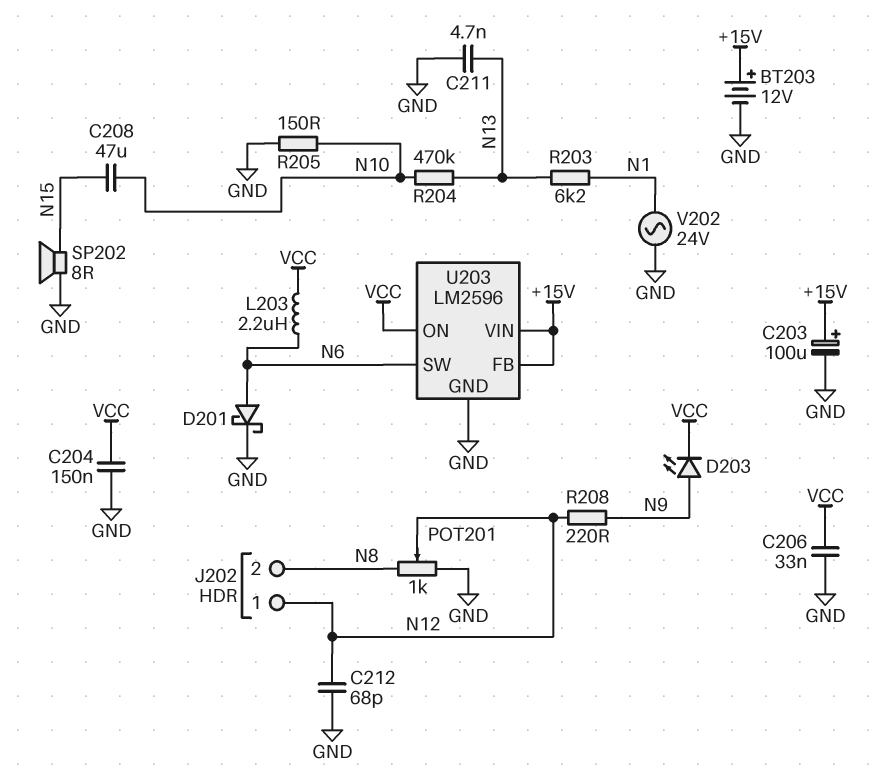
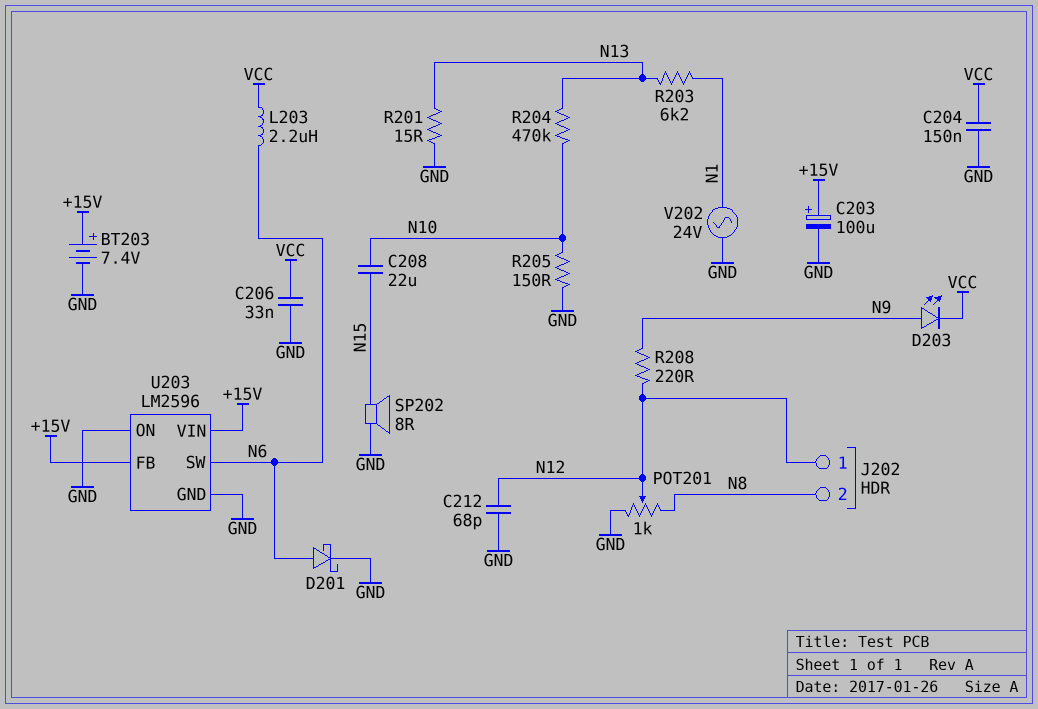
BT203: 12V (plus +15V, minus GND) -> 7.4V (plus +15V, minus GND)
C208: 47uF (N10, N15) -> 22uF (N10, N15)
C211: 4.7nF (GND, N13) -> none
R201: none -> 15 (GND, N13)
U203 pin ON: VCC -> GND

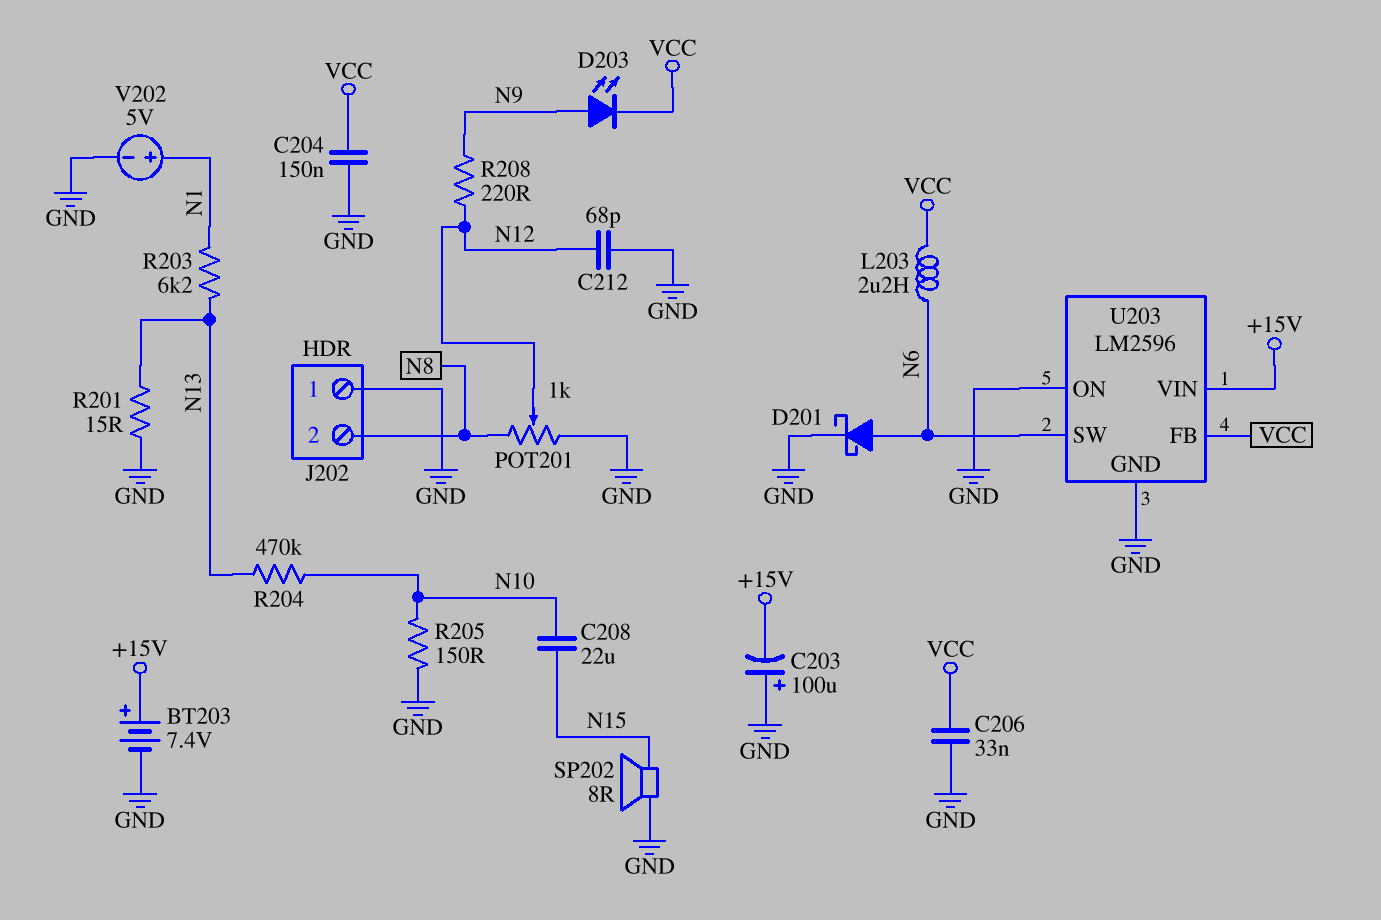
C203: 100uF (plus +15V, minus GND) -> 100uF (plus GND, minus +15V)
J202 pin 1: N12 -> GND
U203 pin FB: +15V -> VCC
V202: AC 24V (GND, N1) -> 5V (plus N1, minus GND)

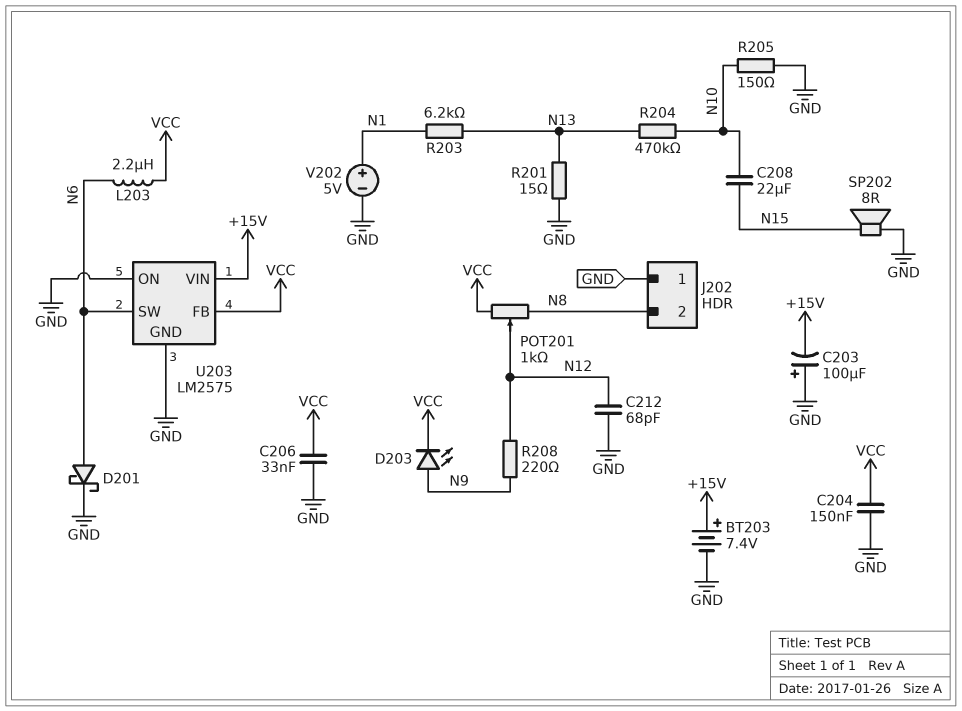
POT201: 1k (GND, N8, wiper N12) -> 1k (N8, VCC, wiper N12)
U203: LM2596 -> LM2575

